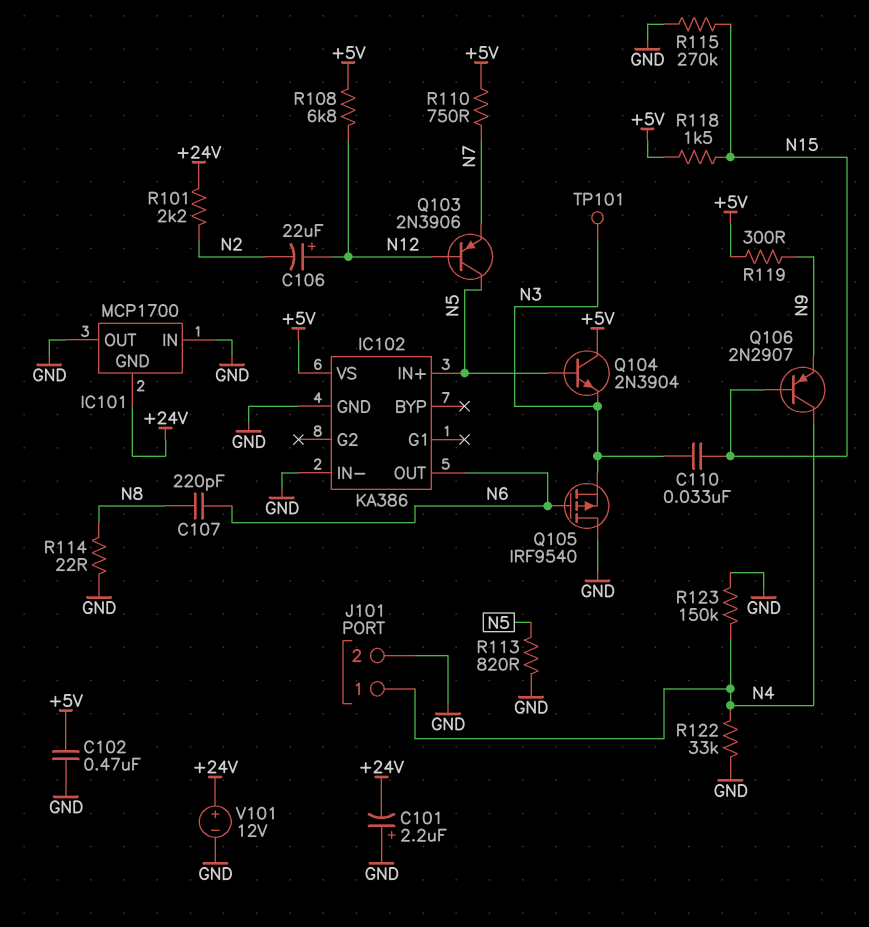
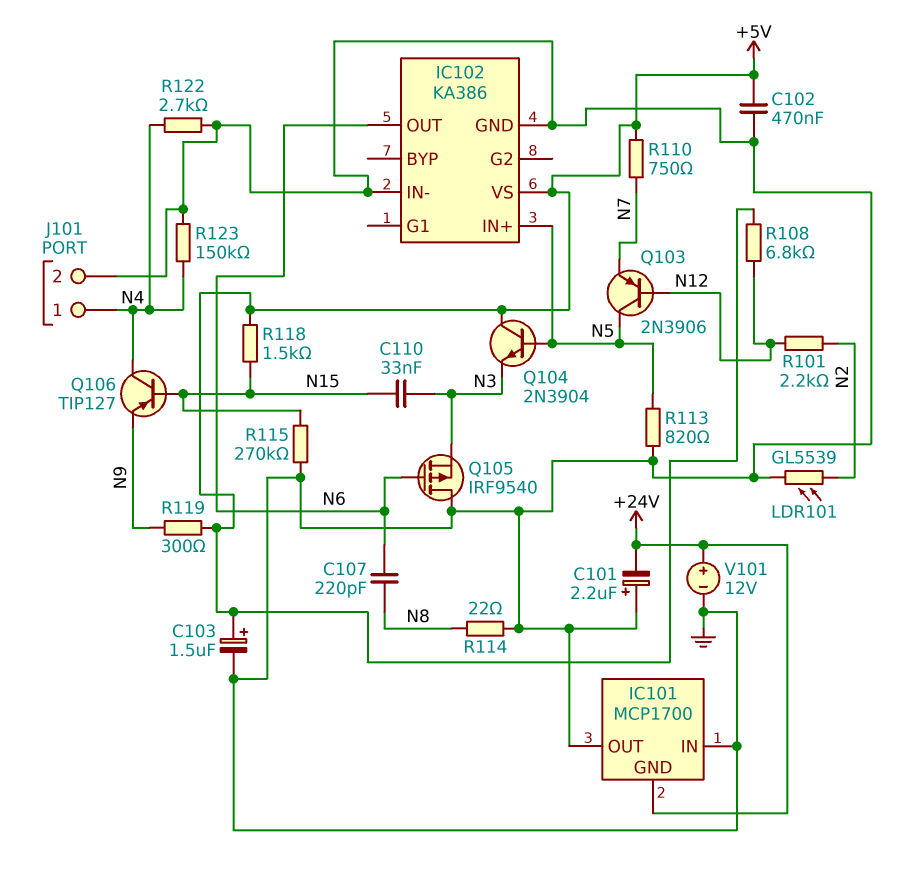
C103: none -> 1.5uF (plus +5V, minus GND)
C106: 22uF (plus N12, minus N2) -> none
LDR101: none -> GL5539 (GND, N2)
Q106: PNP 2N2907 (B N15, C N4, E N9) -> PNP TIP127 (B N15, C N4, E N9)
R101: 2.2k (+24V, N2) -> 2.2k (N2, N12)
R122: 33k (GND, N4) -> 2.7k (GND, N4)
TP101: test point (N3) -> none

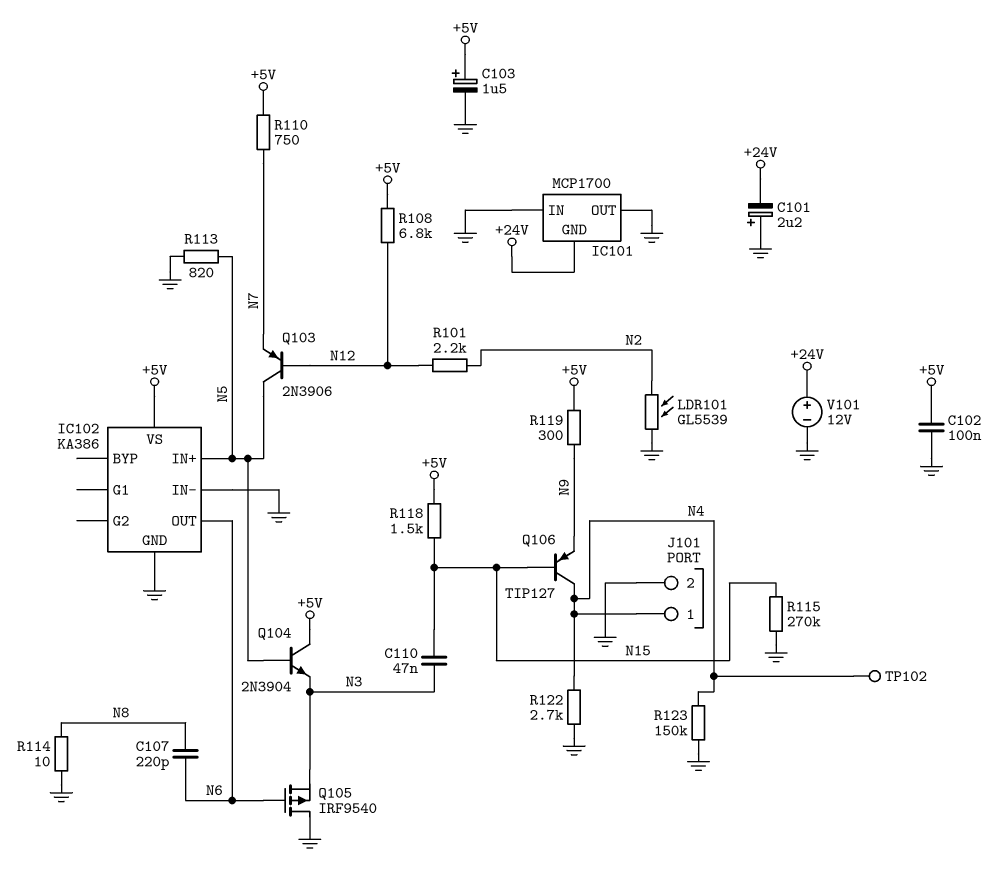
C102: 470nF (+5V, GND) -> 100nF (+5V, GND)
C110: 33nF (N3, N15) -> 47nF (N3, N15)
R114: 22 (GND, N8) -> 10 (GND, N8)
TP102: none -> test point (N4)

